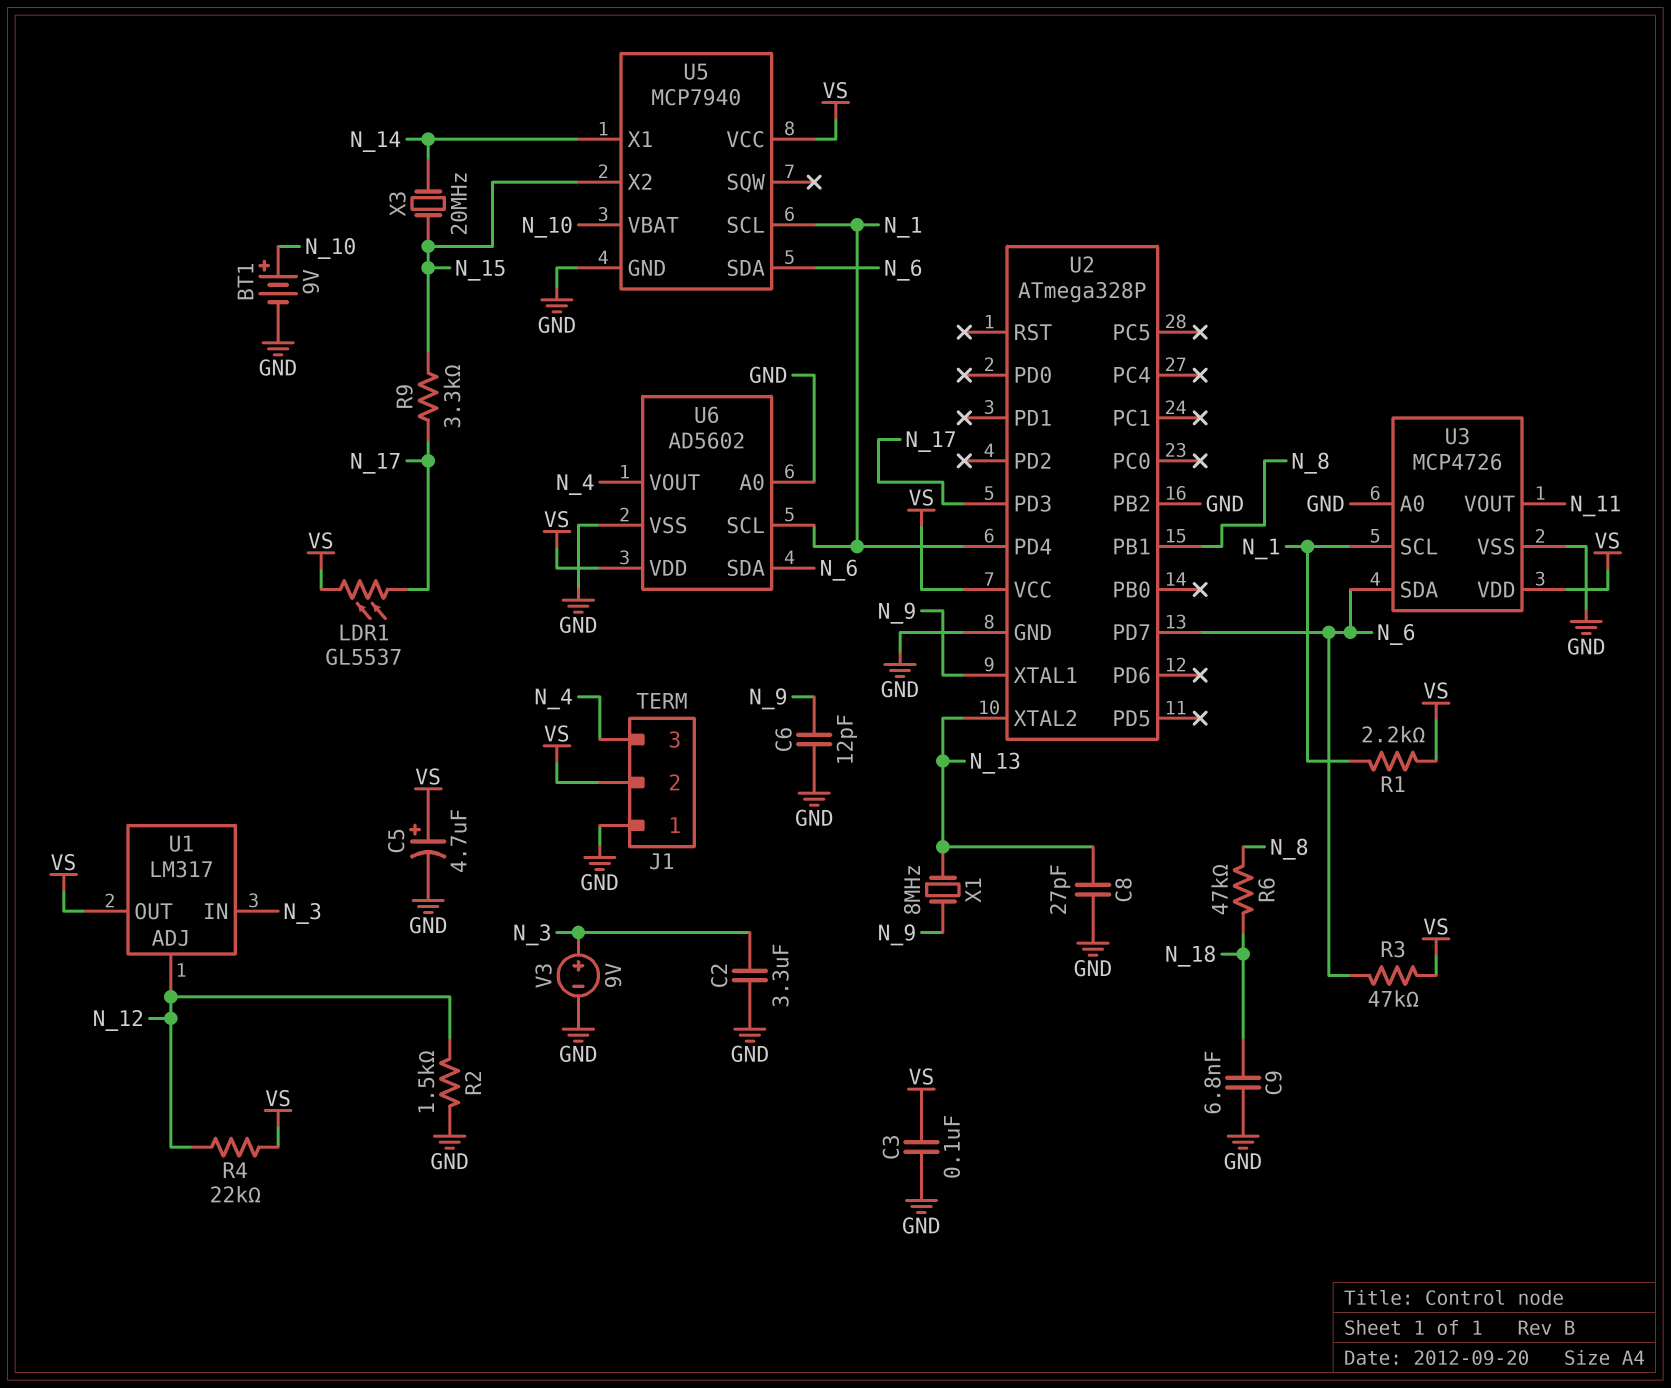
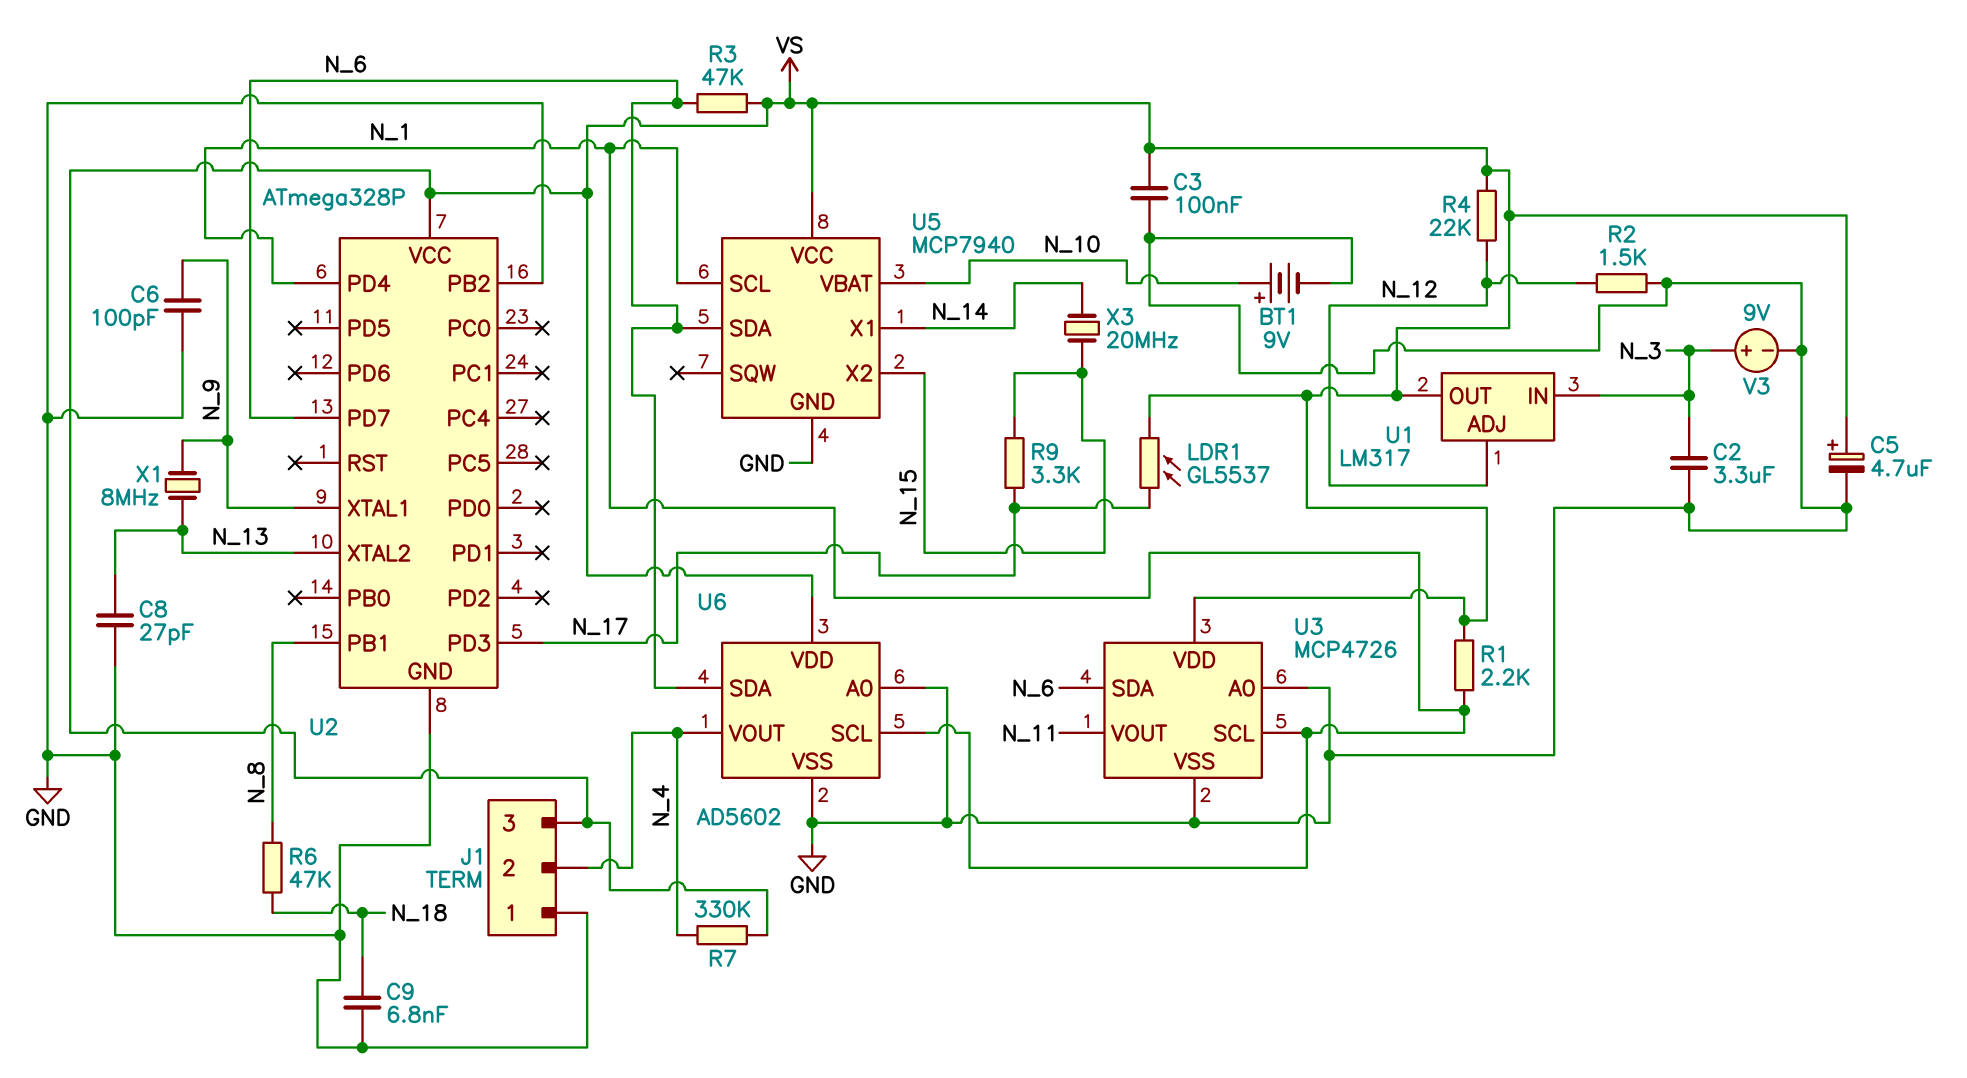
C6: 12pF (GND, N_9) -> 100pF (GND, N_9)
J1 pin 2: VS -> N_4
J1 pin 3: N_4 -> VS
R7: none -> 330k (N_4, VS)

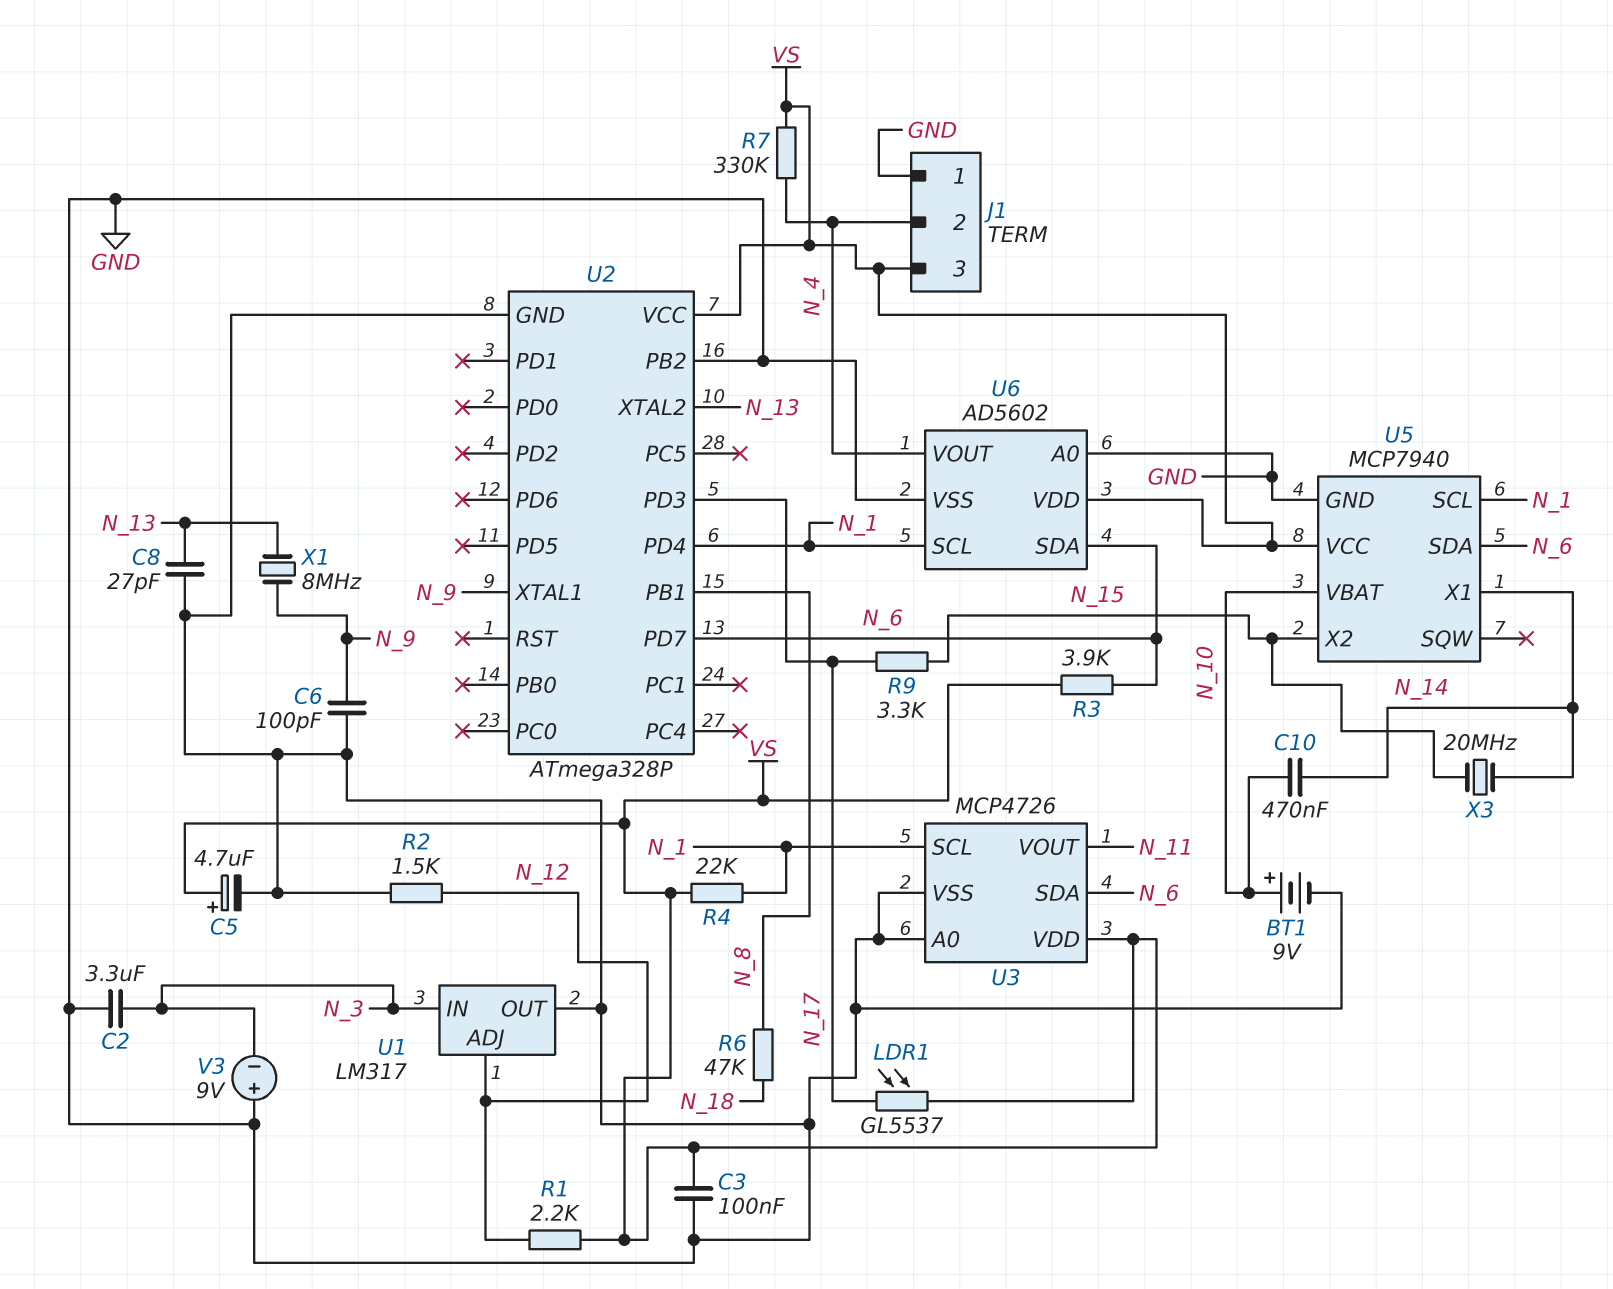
C9: 6.8nF (GND, N_18) -> none
C10: none -> 470nF (N_10, N_14)
R1: 2.2k (N_1, VS) -> 2.2k (N_12, VS)
R3: 47k (N_6, VS) -> 3.9k (N_6, VS)
R4: 22k (N_12, VS) -> 22k (N_1, VS)
U1 pin OUT: VS -> GND
V3: 9V (plus N_3, minus GND) -> 9V (plus GND, minus N_3)

